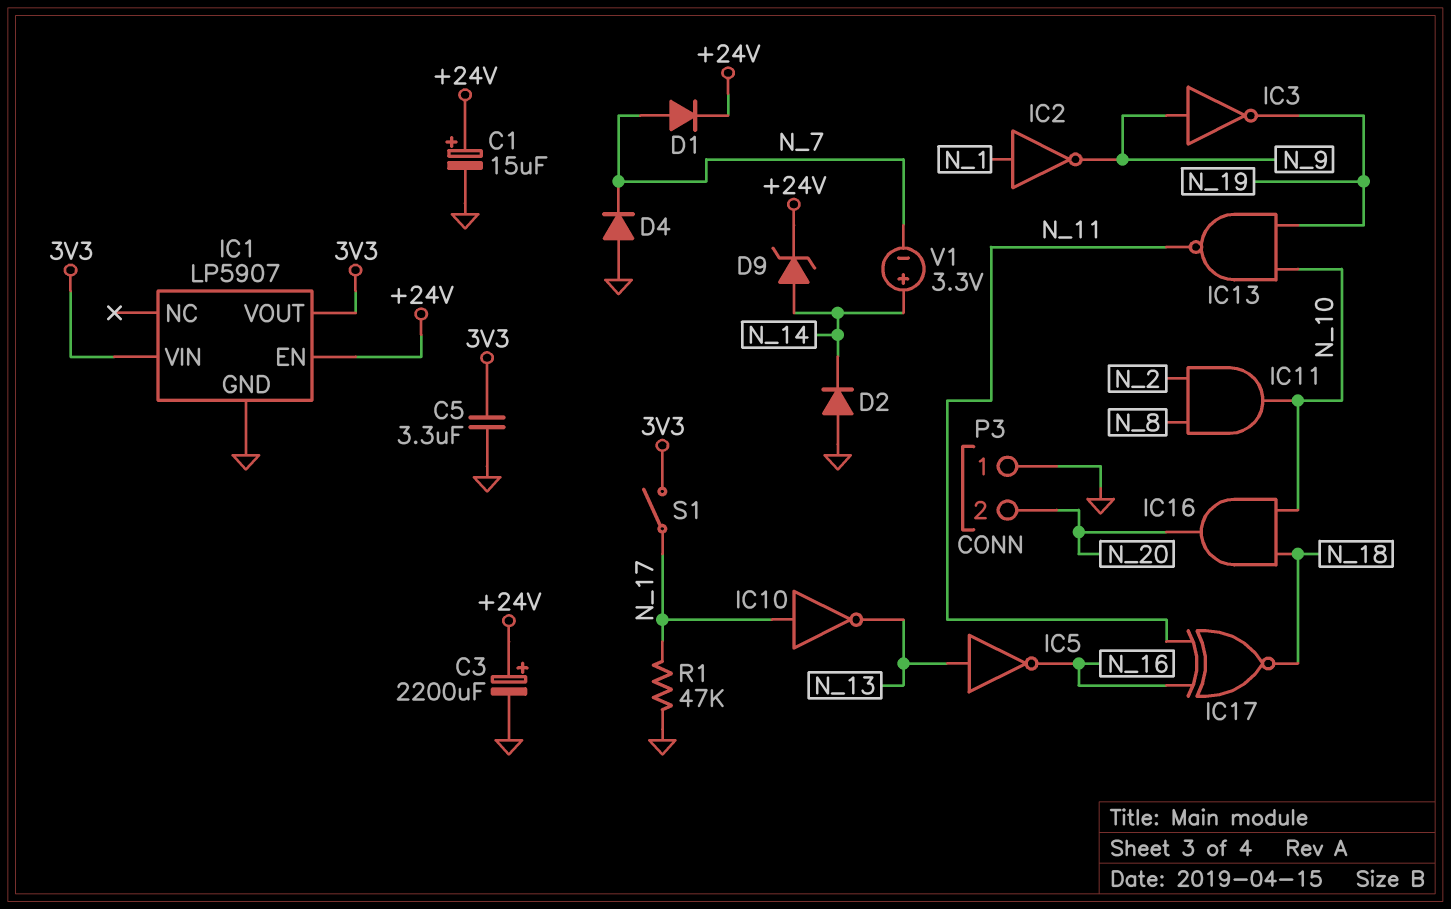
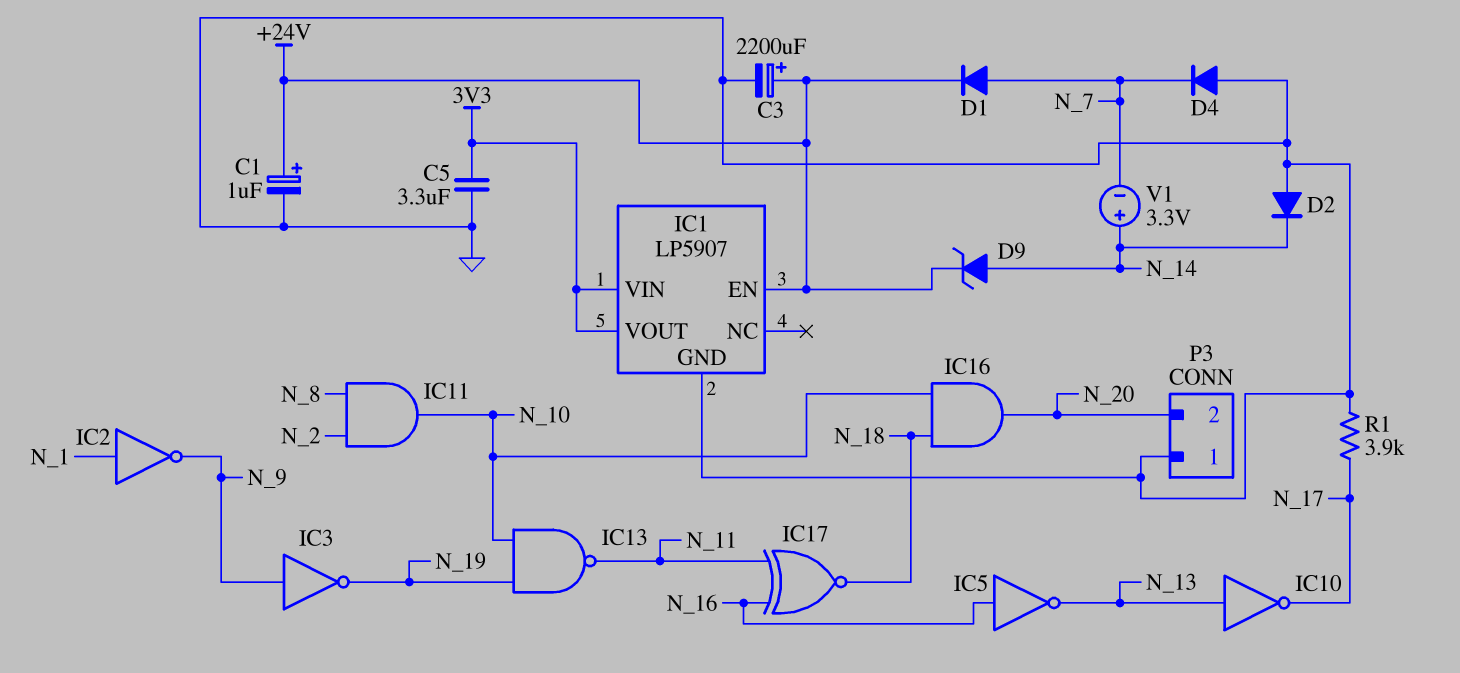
C1: 15uF (plus +24V, minus GND) -> 1uF (plus +24V, minus GND)
IC5: NOT (in N_13, out N_16) -> NOT (in N_16, out N_13)
IC10: NOT (in N_17, out N_13) -> NOT (in N_13, out N_17)
R1: 47k (GND, N_17) -> 3.9k (GND, N_17)
S1: switch (3V3, N_17) -> none

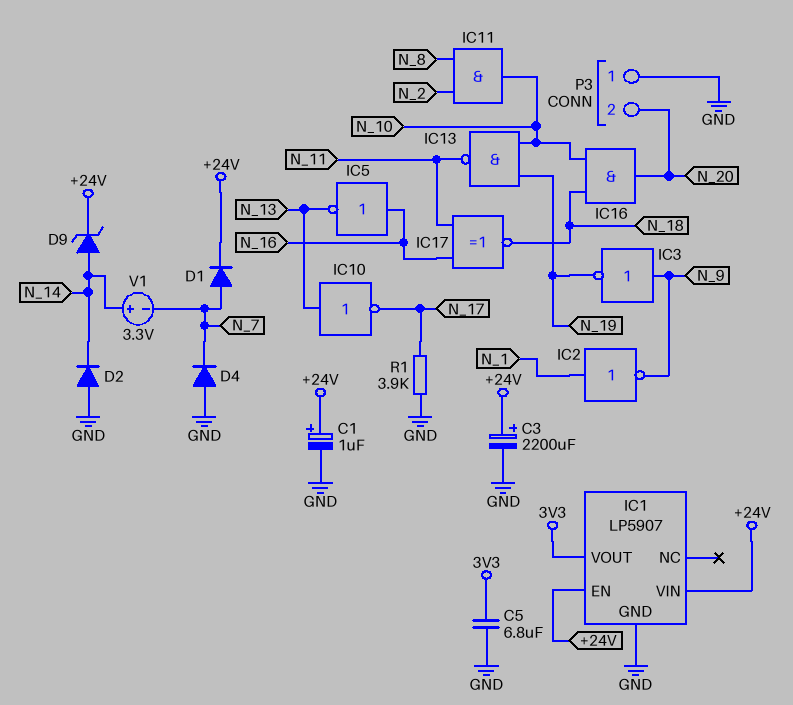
C5: 3.3uF (3V3, GND) -> 6.8uF (3V3, GND)
IC1 pin VIN: 3V3 -> +24V

